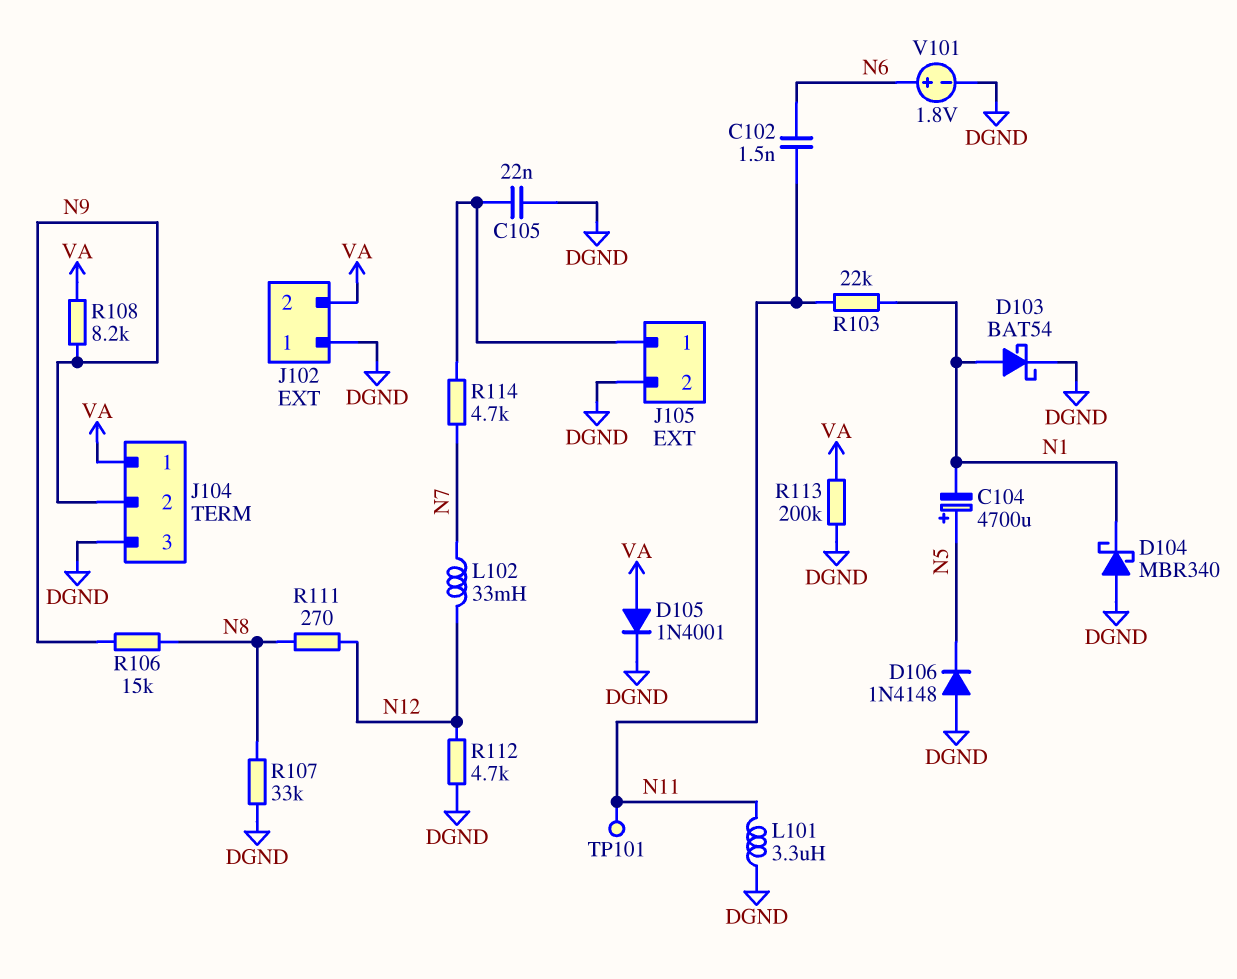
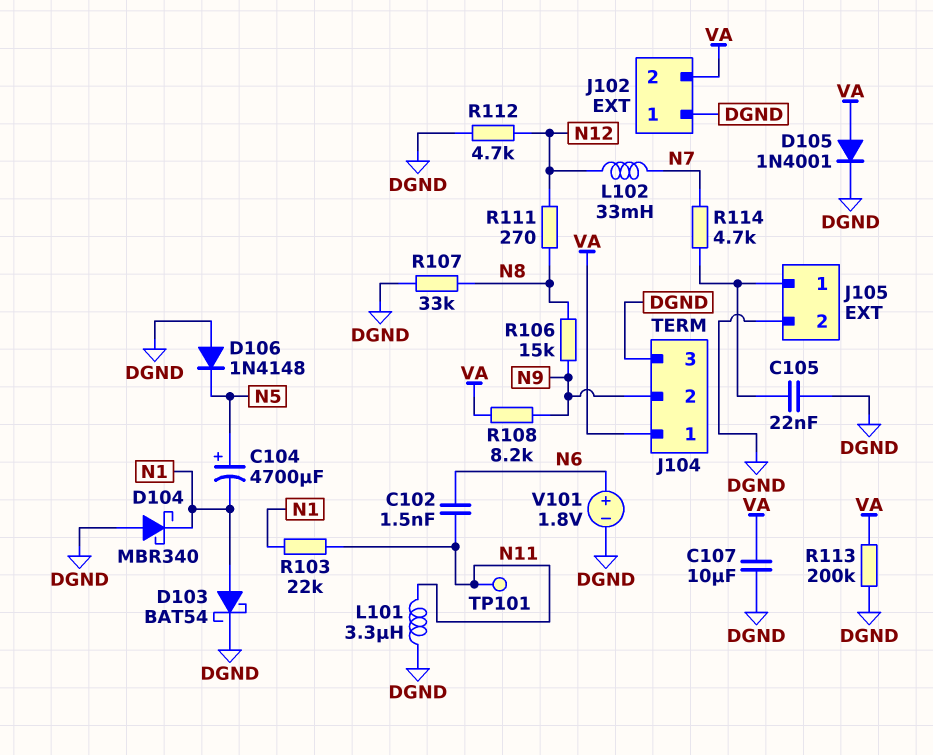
C107: none -> 10uF (DGND, VA)

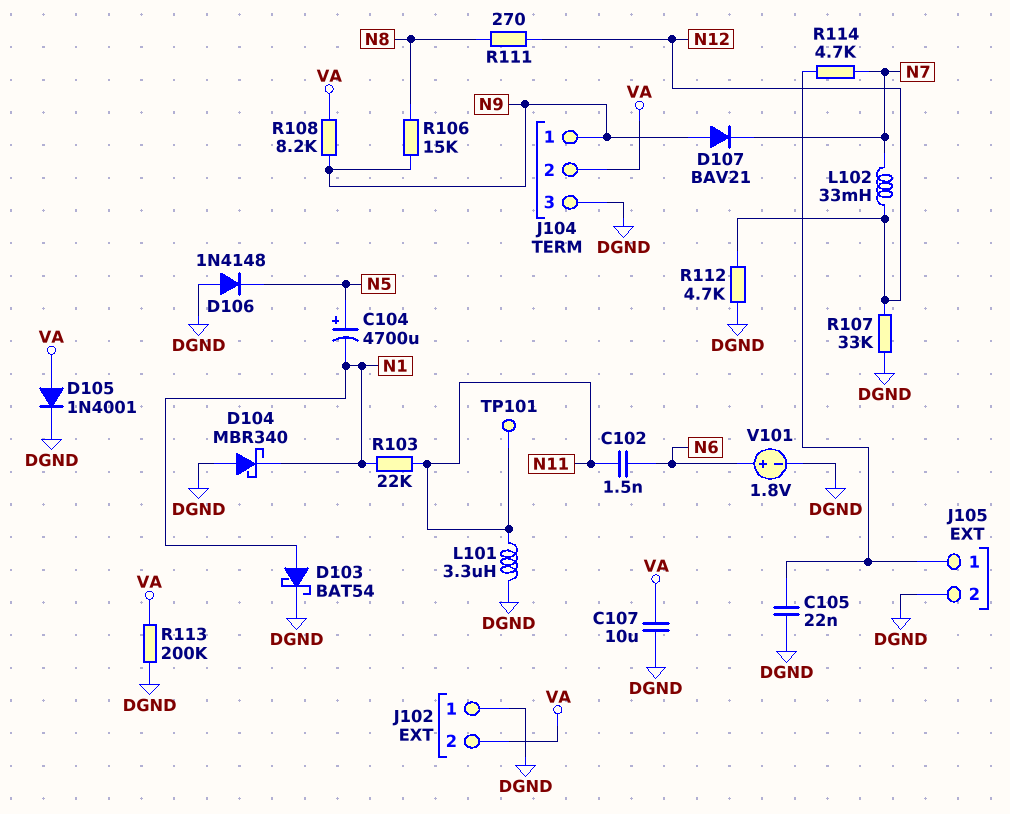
D107: none -> diode BAV21 (A N9, K N7)
J104 pin 1: VA -> N9
J104 pin 2: N9 -> VA
R107: 33k (DGND, N8) -> 33k (DGND, N12)

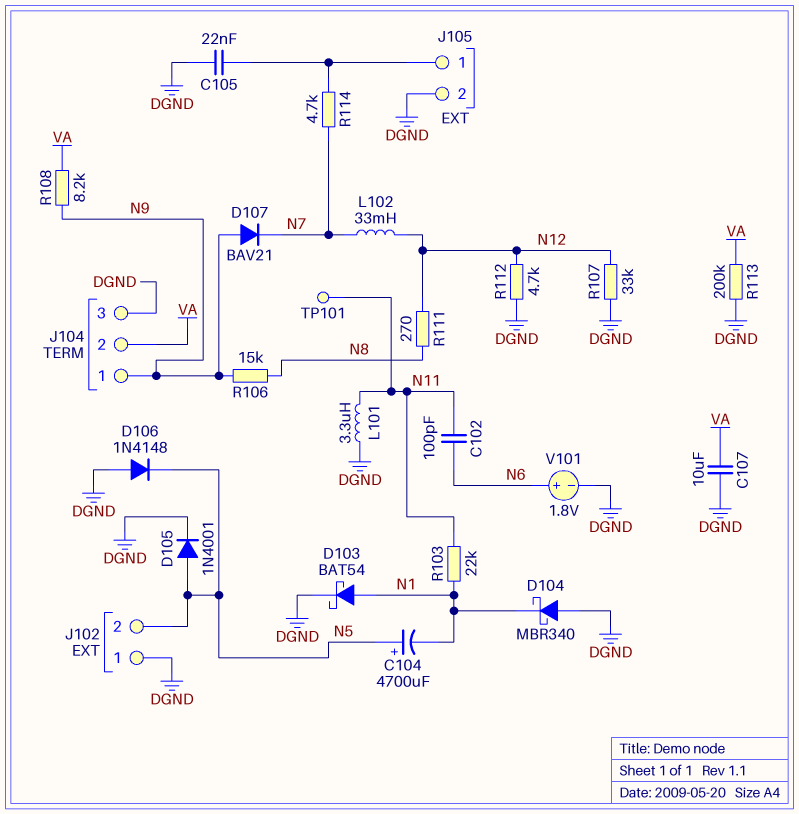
C102: 1.5nF (N6, N11) -> 100pF (N6, N11)
D105: diode 1N4001 (A VA, K DGND) -> diode 1N4001 (A N5, K DGND)
J102 pin 2: VA -> N5

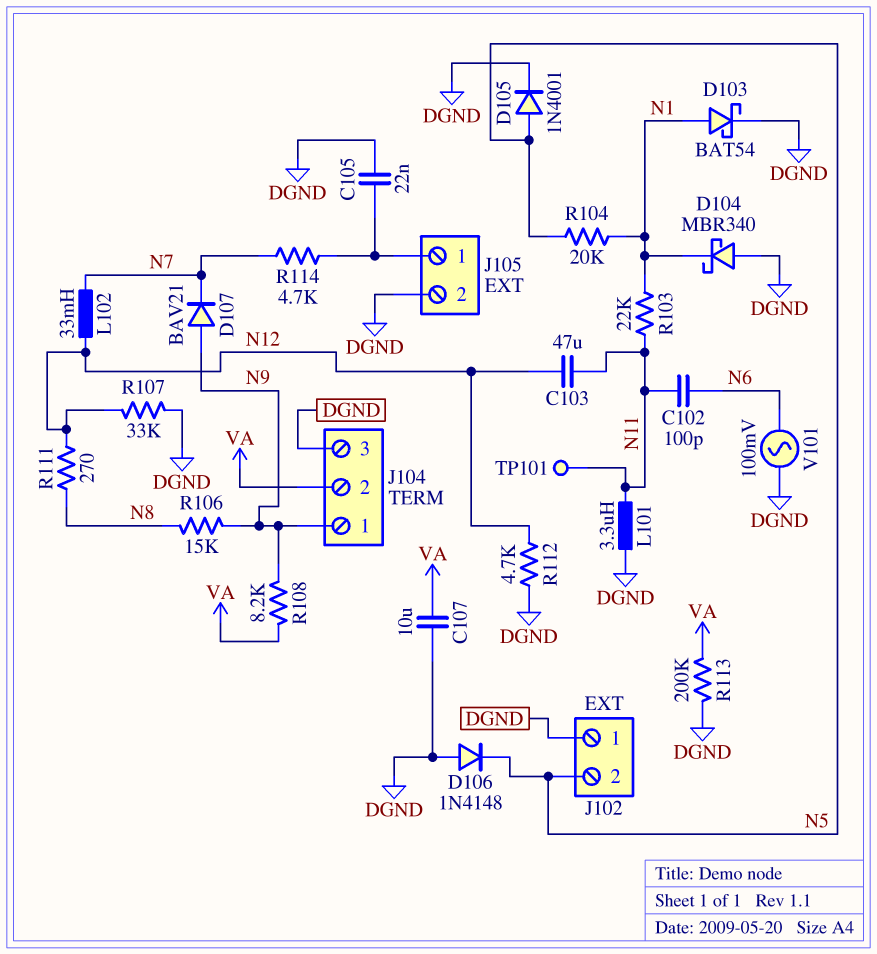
C103: none -> 47uF (N11, N12)
C104: 4700uF (plus N5, minus N1) -> none
R104: none -> 20k (N1, N5)
V101: 1.8V (plus N6, minus DGND) -> AC 100mV (DGND, N6)

